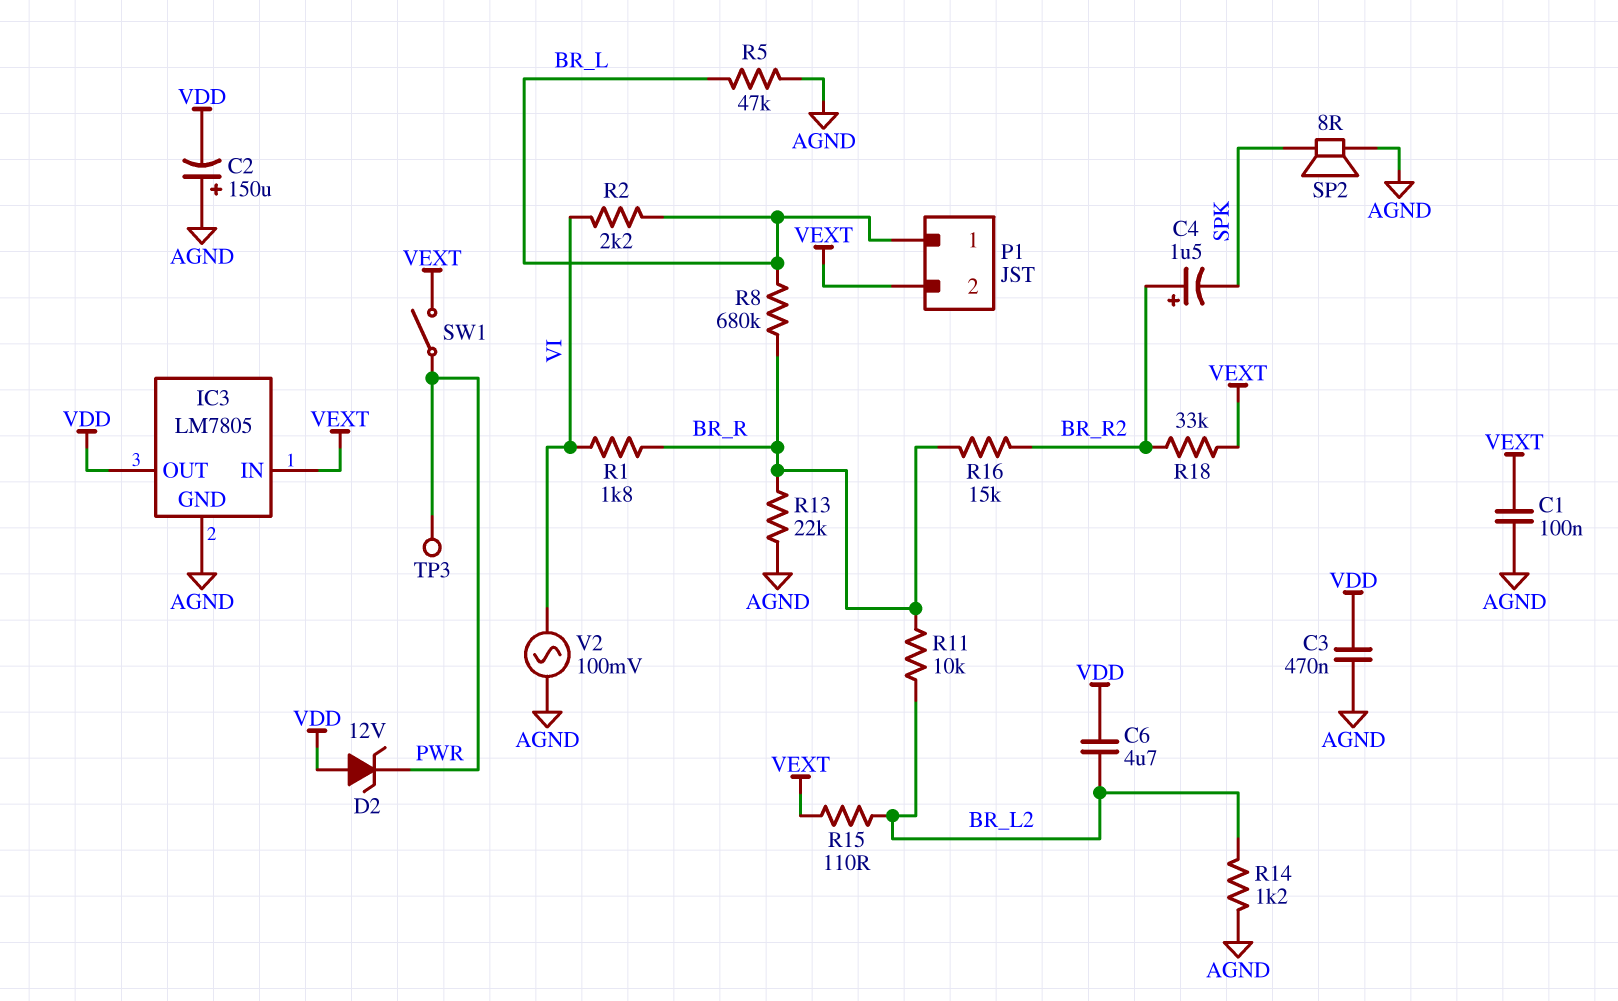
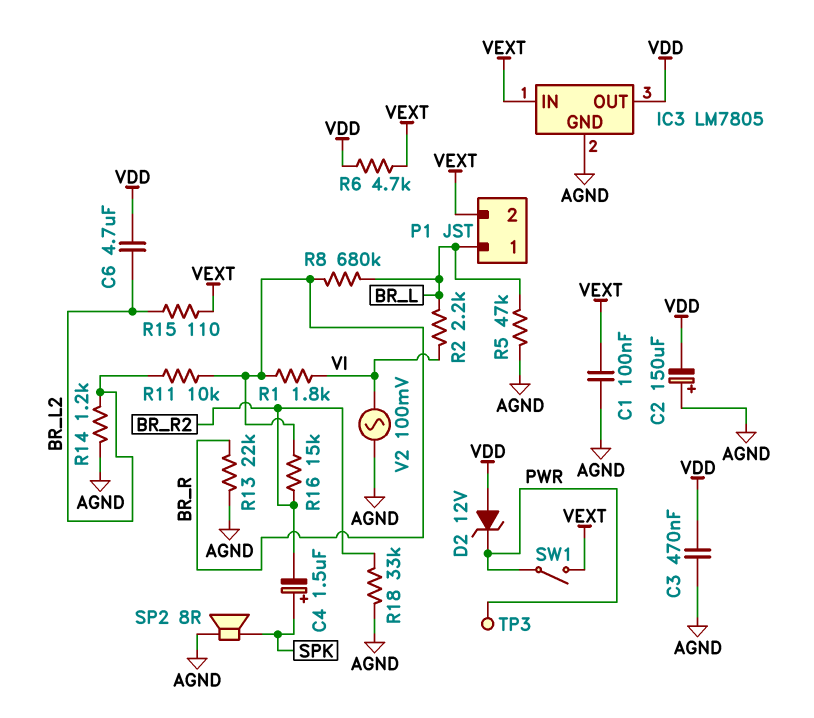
C4: 1.5uF (plus BR_R2, minus SPK) -> 1.5uF (plus SPK, minus BR_R2)
R6: none -> 4.7k (VDD, VEXT)
R18: 33k (BR_R2, VEXT) -> 33k (AGND, BR_R2)

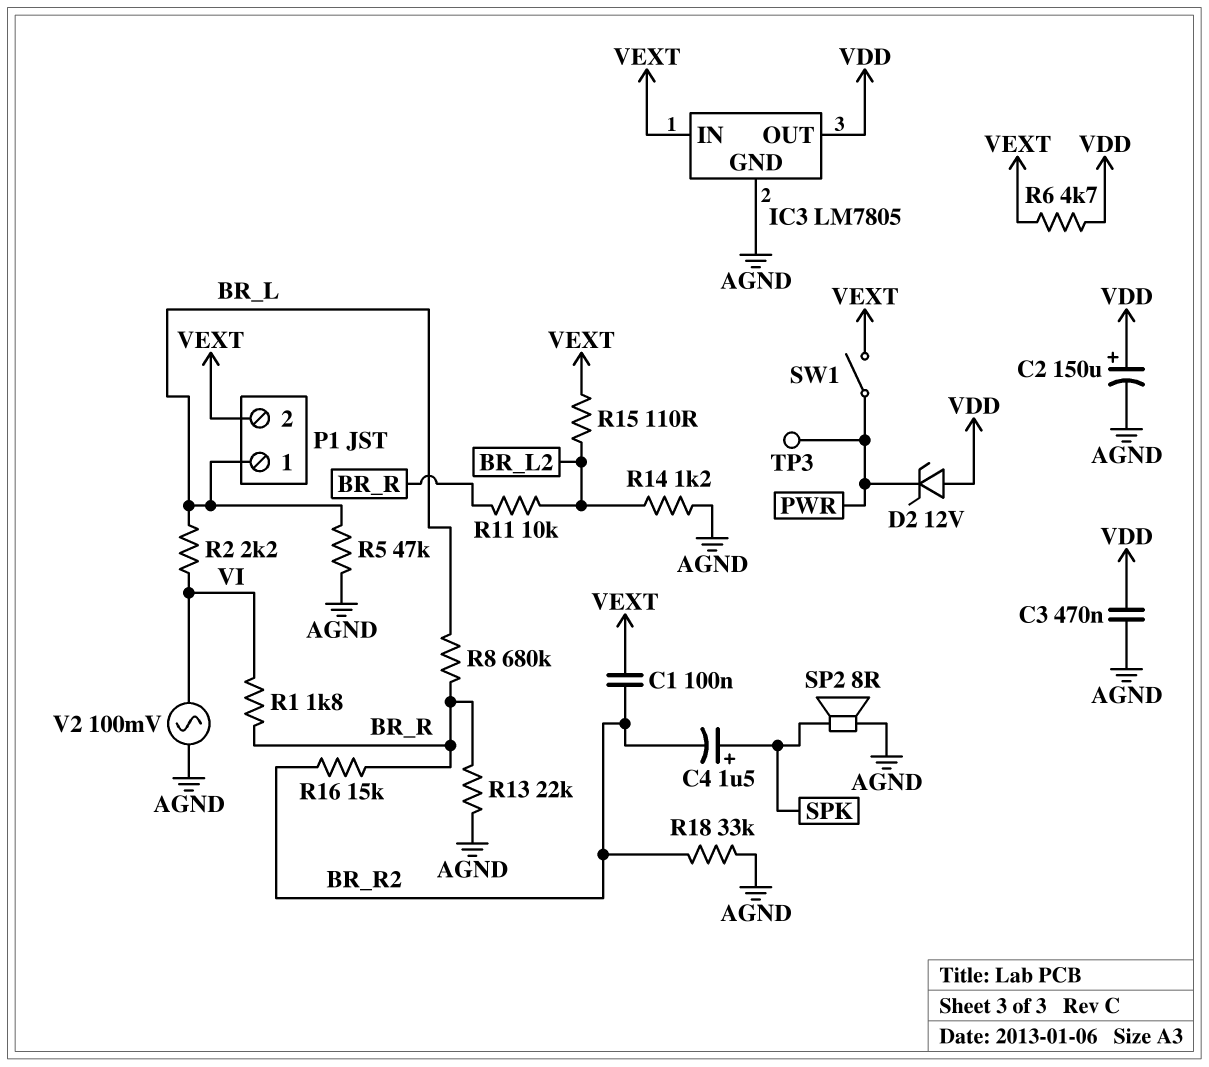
C1: 100nF (AGND, VEXT) -> 100nF (BR_R2, VEXT)
C2: 150uF (plus AGND, minus VDD) -> 150uF (plus VDD, minus AGND)
C6: 4.7uF (BR_L2, VDD) -> none

